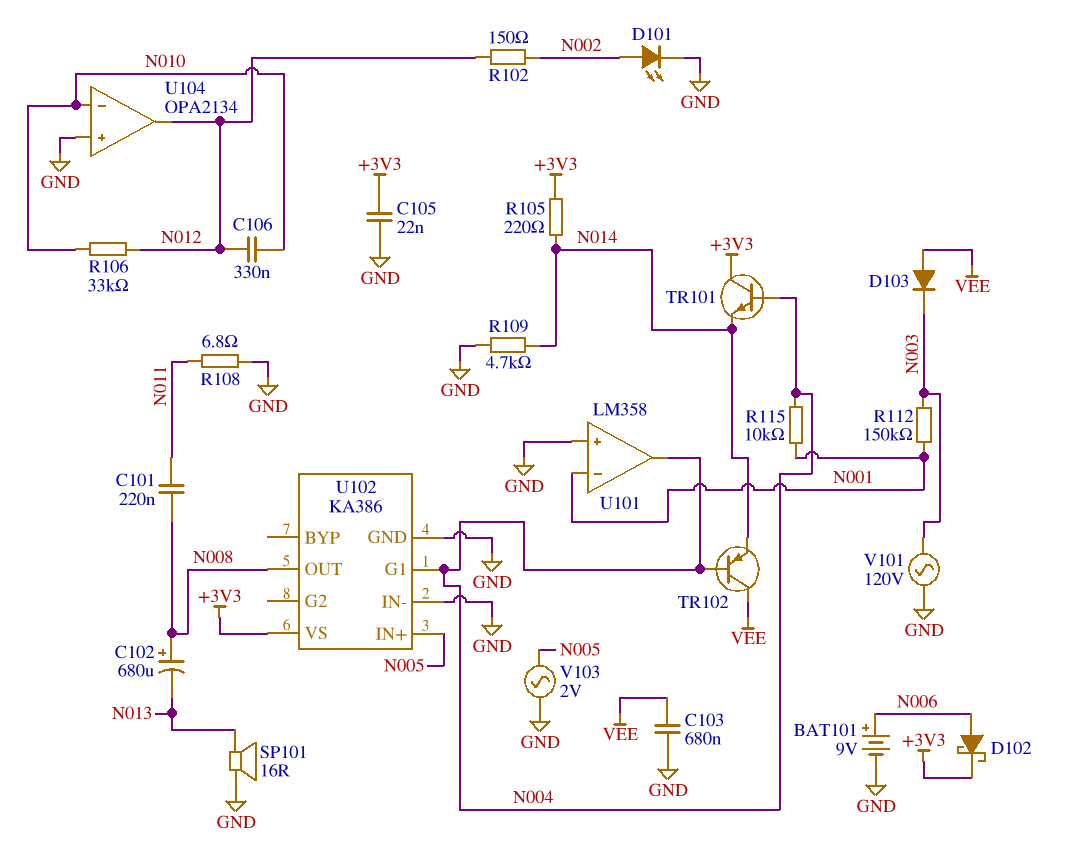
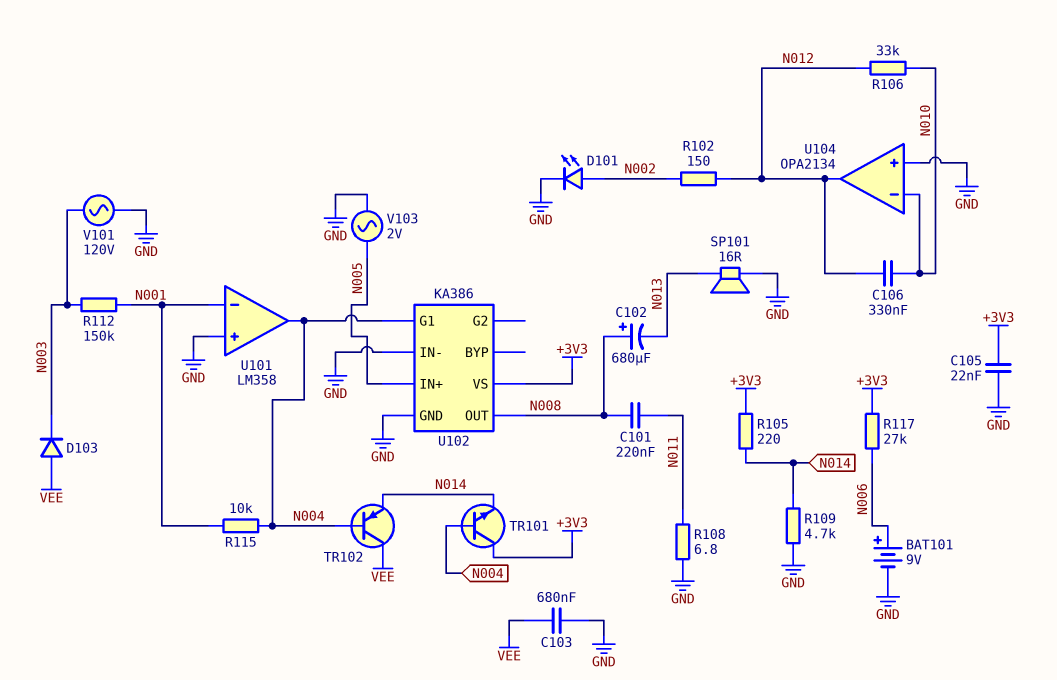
D102: schottky (A N006, K +3V3) -> none
R117: none -> 27k (+3V3, N006)

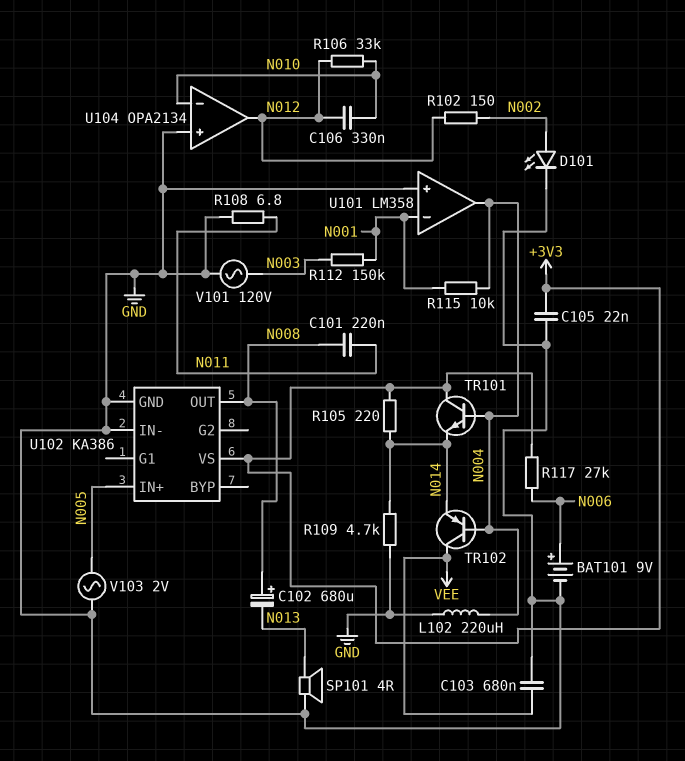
D103: diode (A VEE, K N003) -> none
L102: none -> 220uH (GND, N004)
SP101: speaker 16R (GND, N013) -> speaker 4R (GND, N013)
U102 pin G1: N004 -> none

